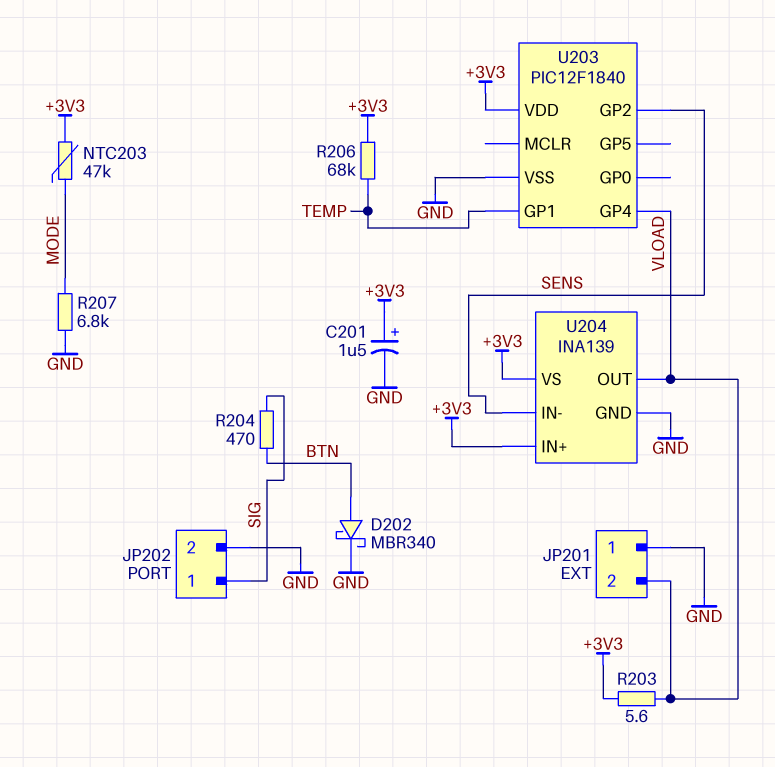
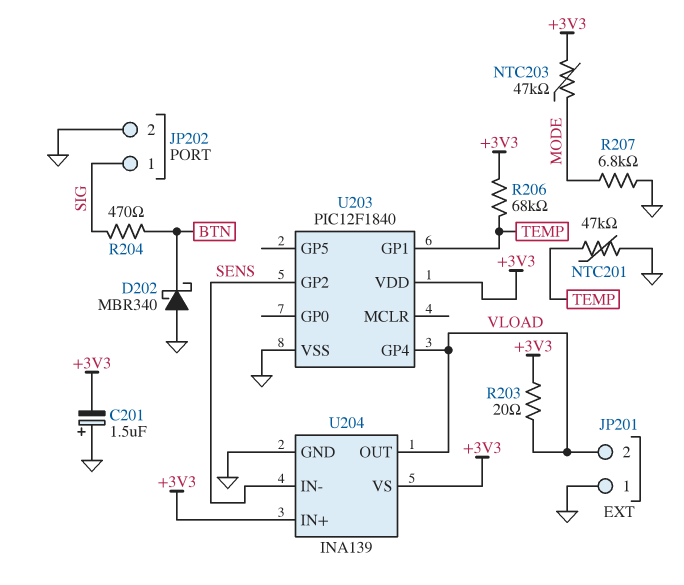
C201: 1.5uF (plus +3V3, minus GND) -> 1.5uF (plus GND, minus +3V3)
D202: schottky MBR340 (A BTN, K GND) -> schottky MBR340 (A GND, K BTN)
NTC201: none -> 47k (GND, TEMP)
R203: 5.6 (+3V3, VLOAD) -> 20 (+3V3, VLOAD)

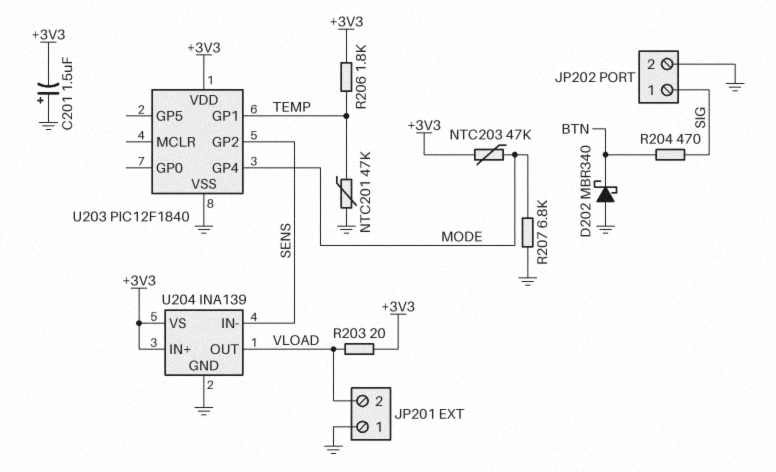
R206: 68k (+3V3, TEMP) -> 1.8k (+3V3, TEMP)
U203 pin GP4: VLOAD -> MODE

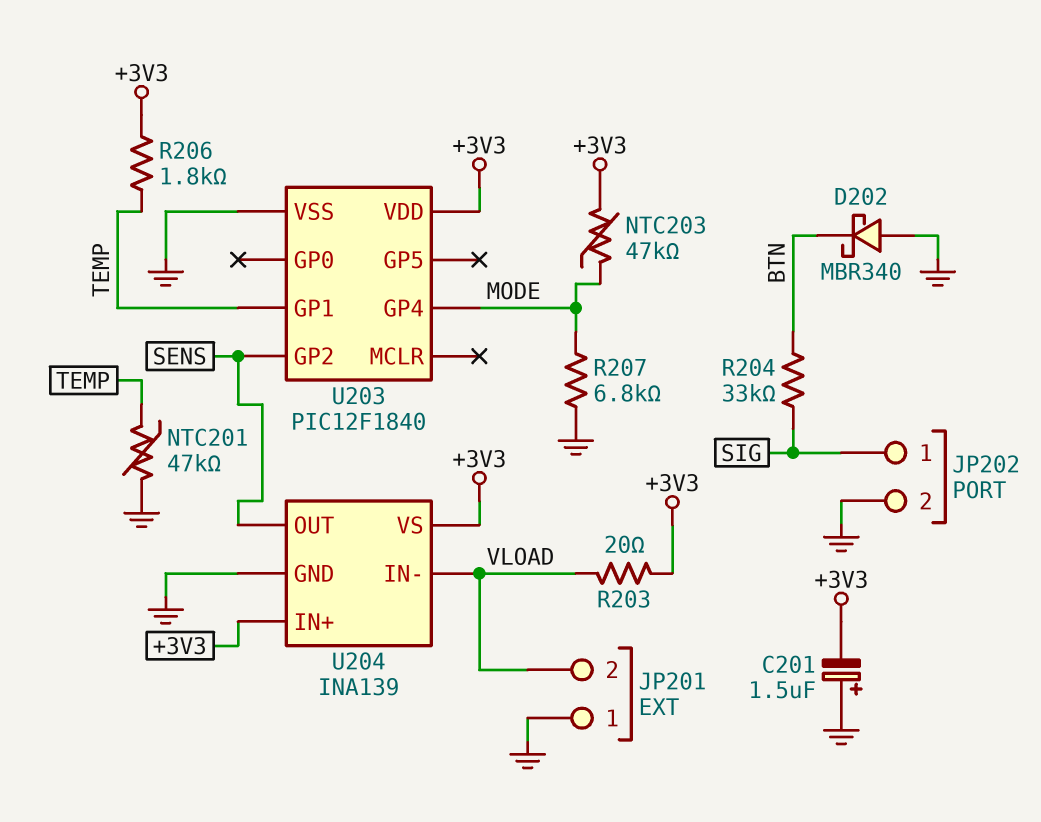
R204: 470 (BTN, SIG) -> 33k (BTN, SIG)
U204 pin IN-: SENS -> VLOAD
U204 pin OUT: VLOAD -> SENS

